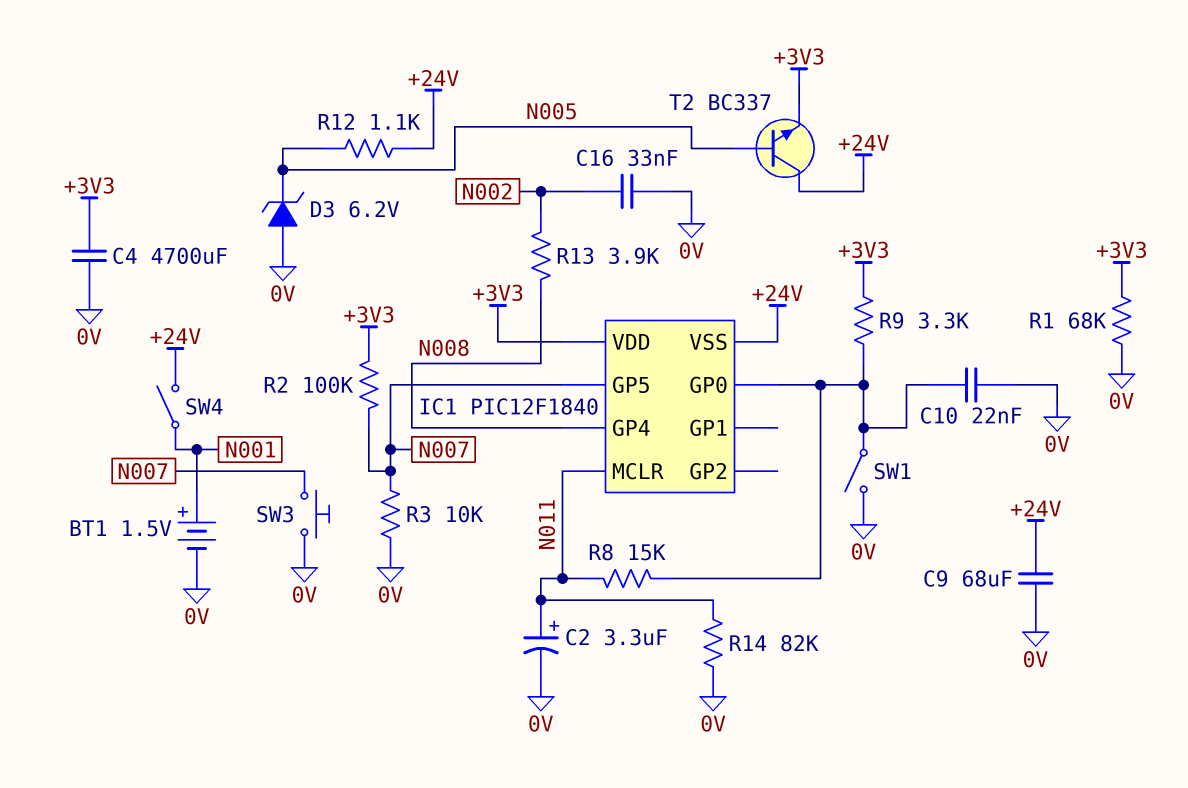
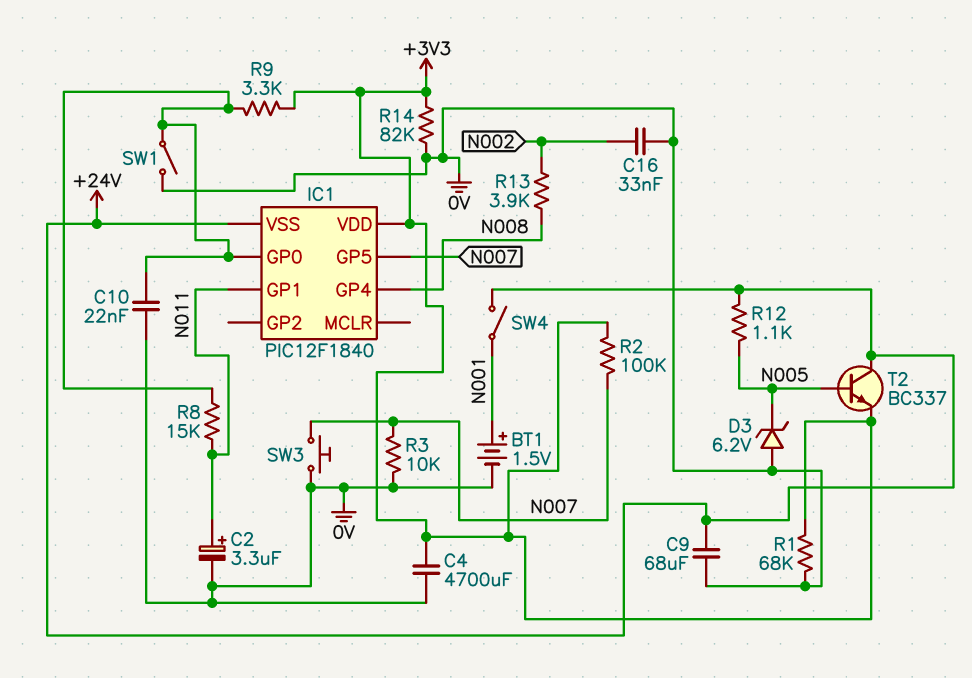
IC1 pin GP1: none -> N011
IC1 pin MCLR: N011 -> none
R14: 82k (0V, N011) -> 82k (+3V3, 0V)

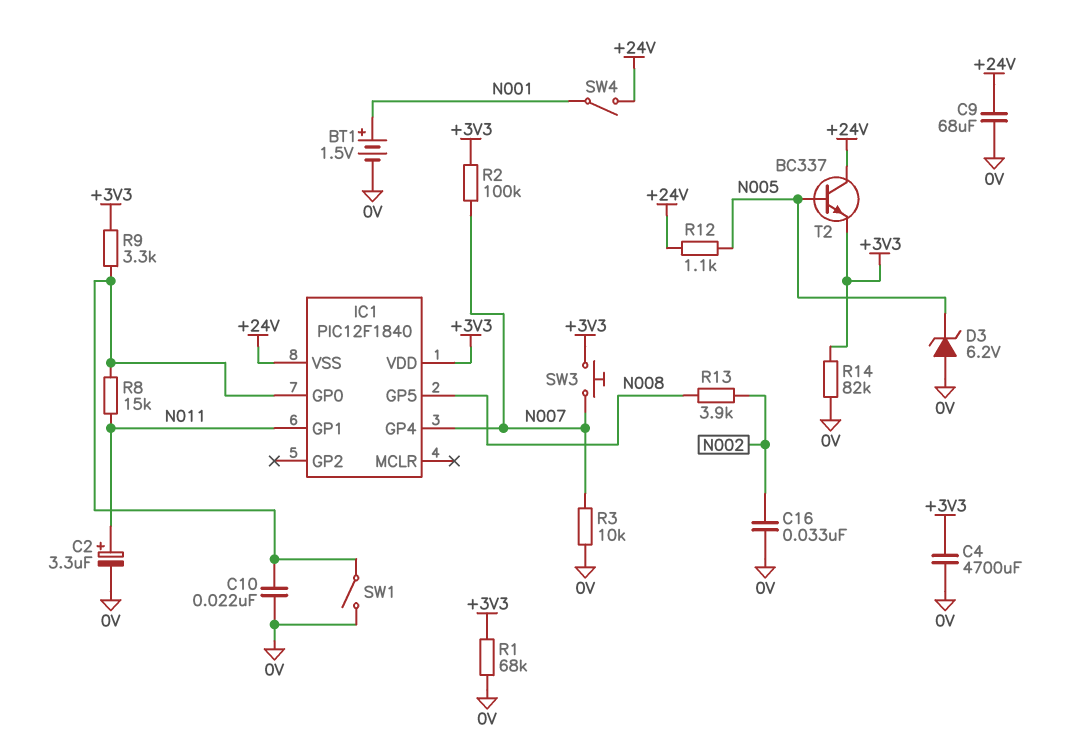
IC1 pin GP4: N008 -> N007
IC1 pin GP5: N007 -> N008
SW3: button (0V, N007) -> button (+3V3, N007)

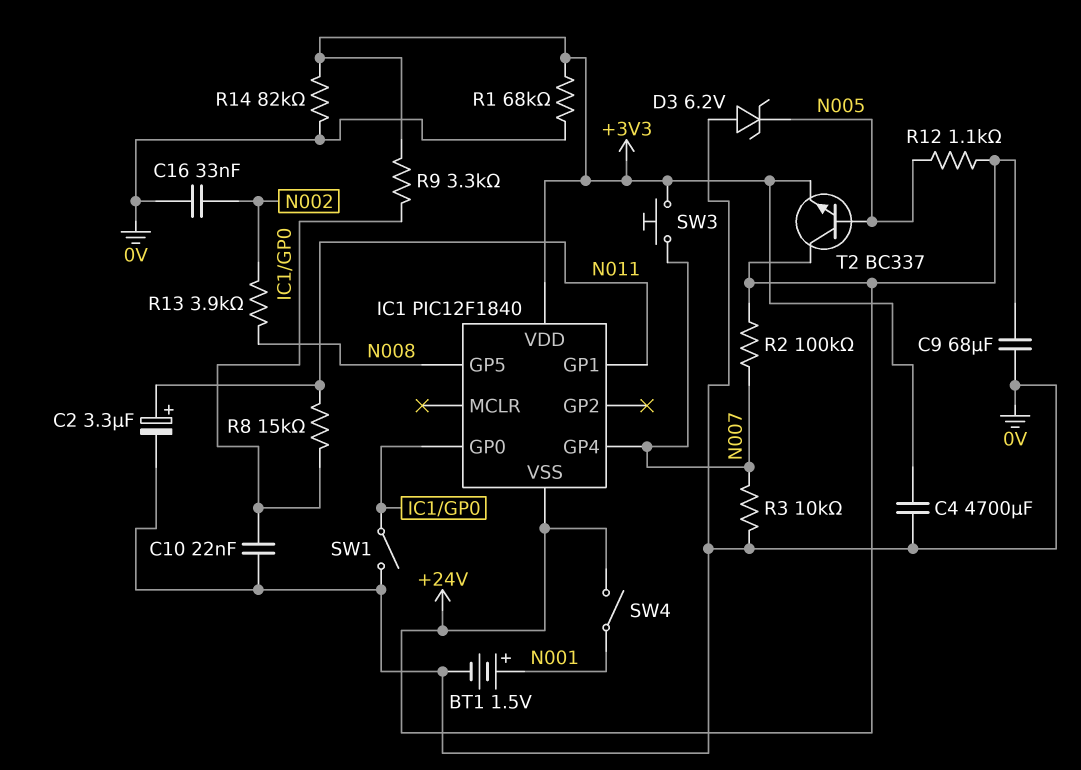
R2: 100k (+3V3, N007) -> 100k (+24V, N007)

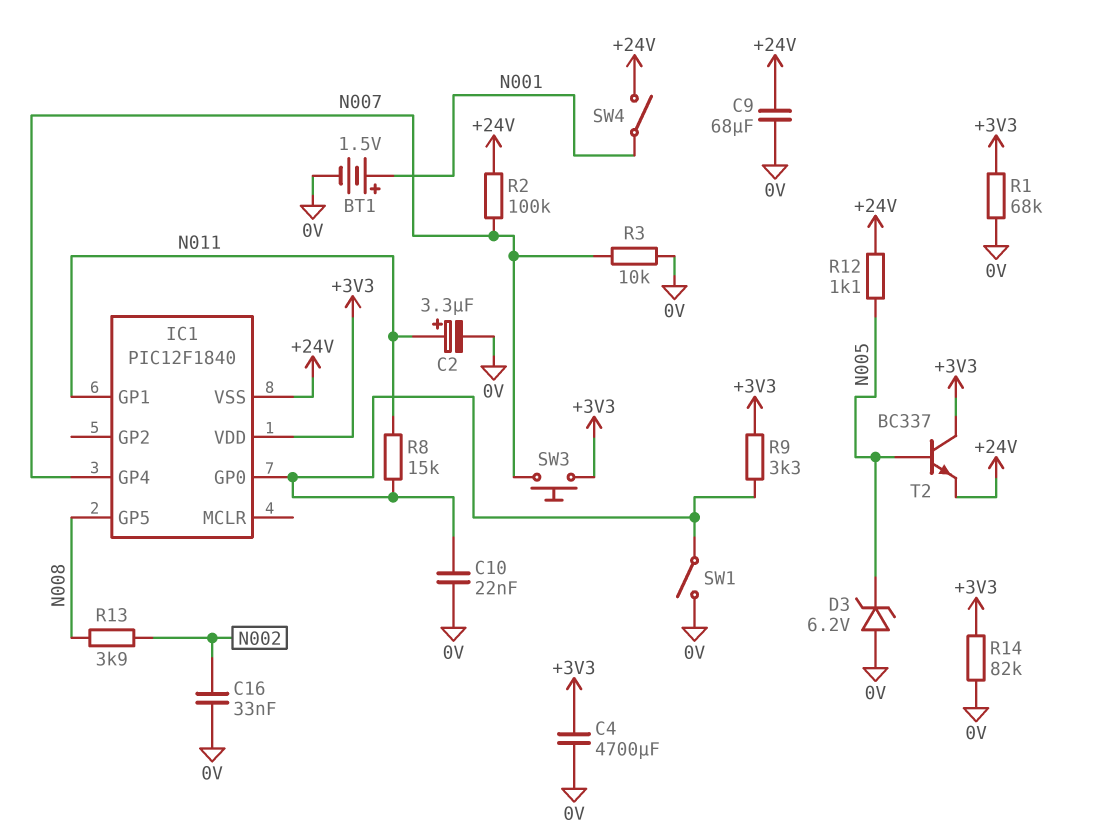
T2: NPN BC337 (B N005, C +24V, E +3V3) -> NPN BC337 (B N005, C +3V3, E +24V)

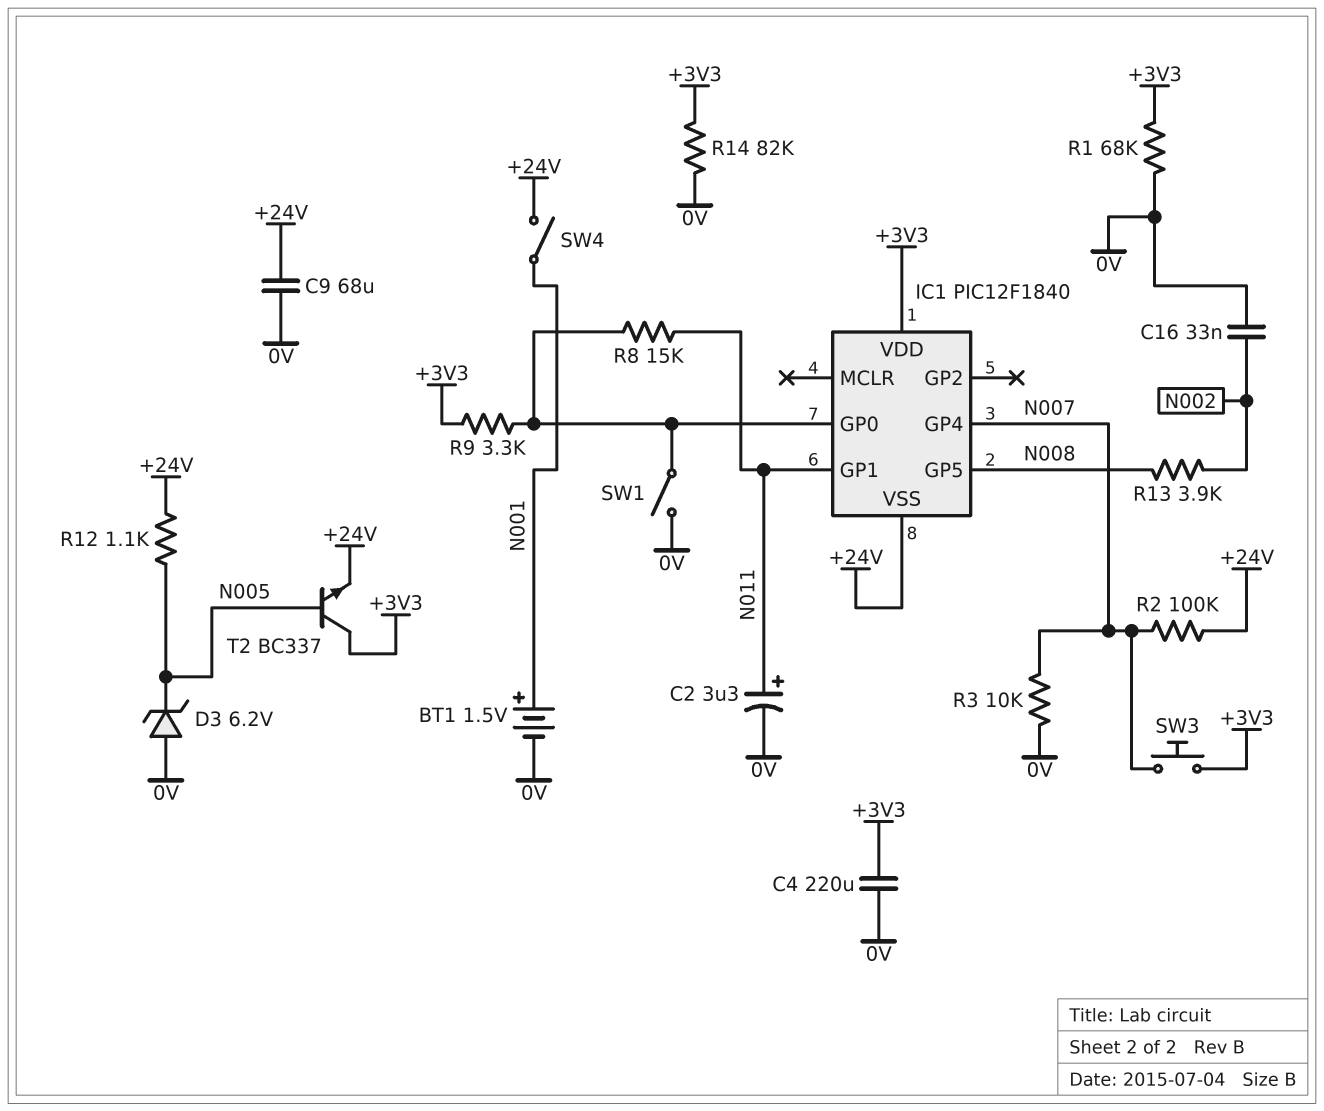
C4: 4700uF (+3V3, 0V) -> 220uF (+3V3, 0V)
C10: 22nF (0V, IC1/GP0) -> none

